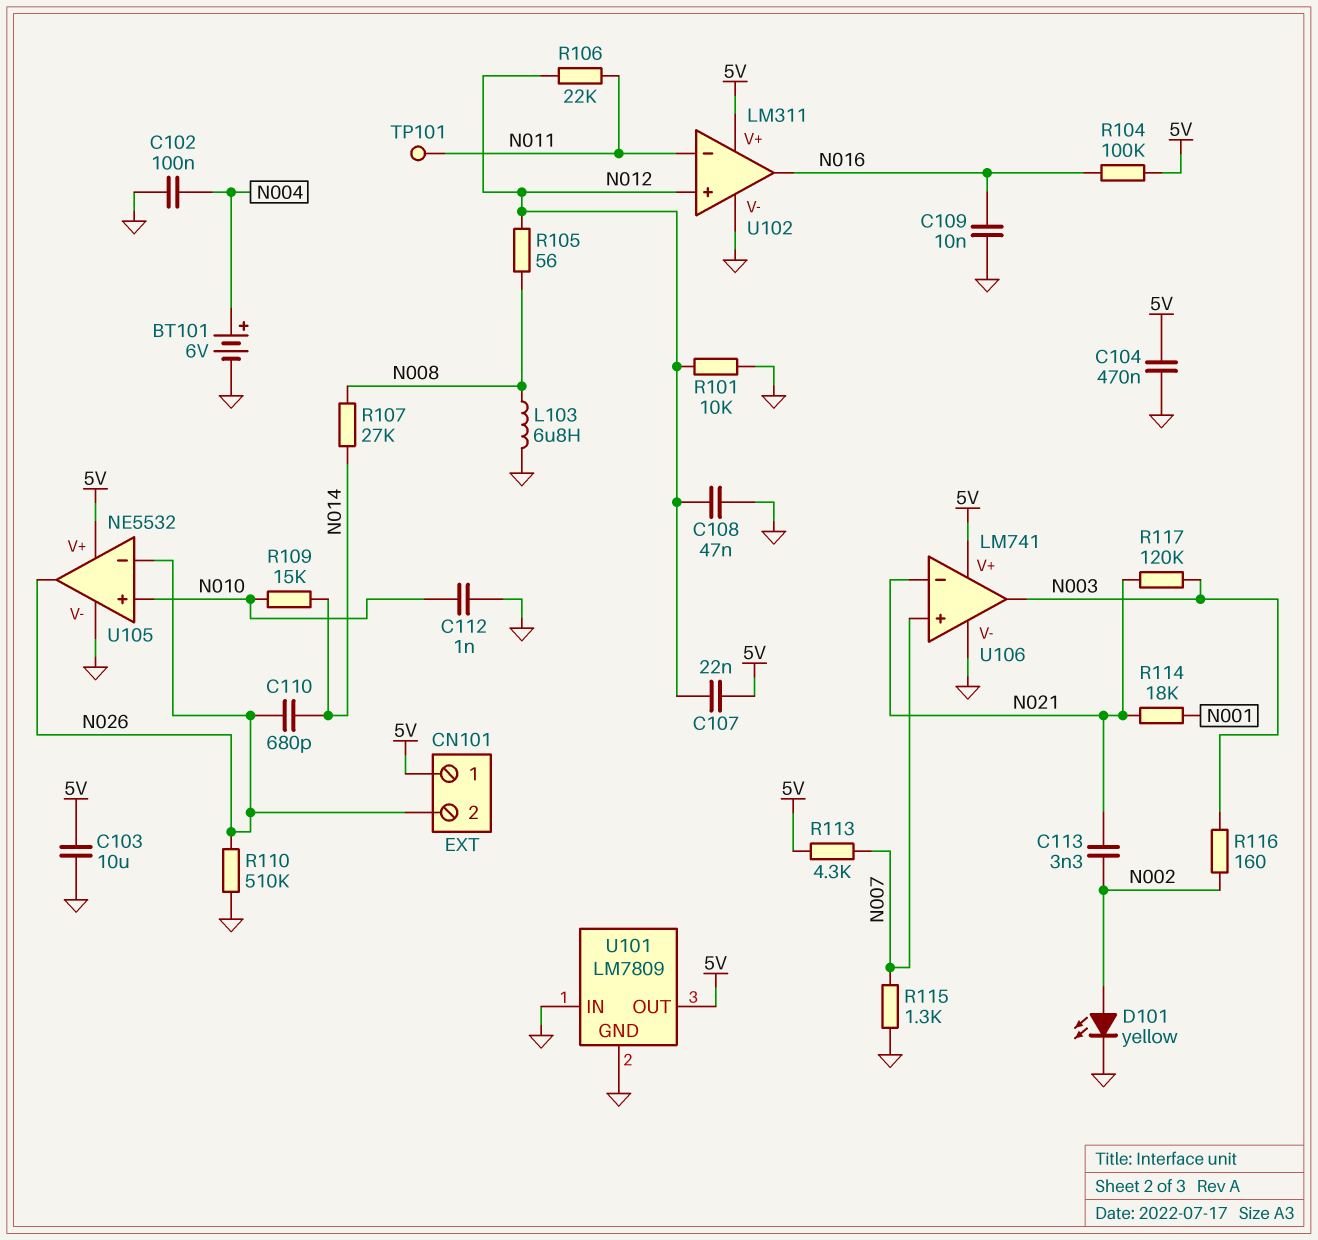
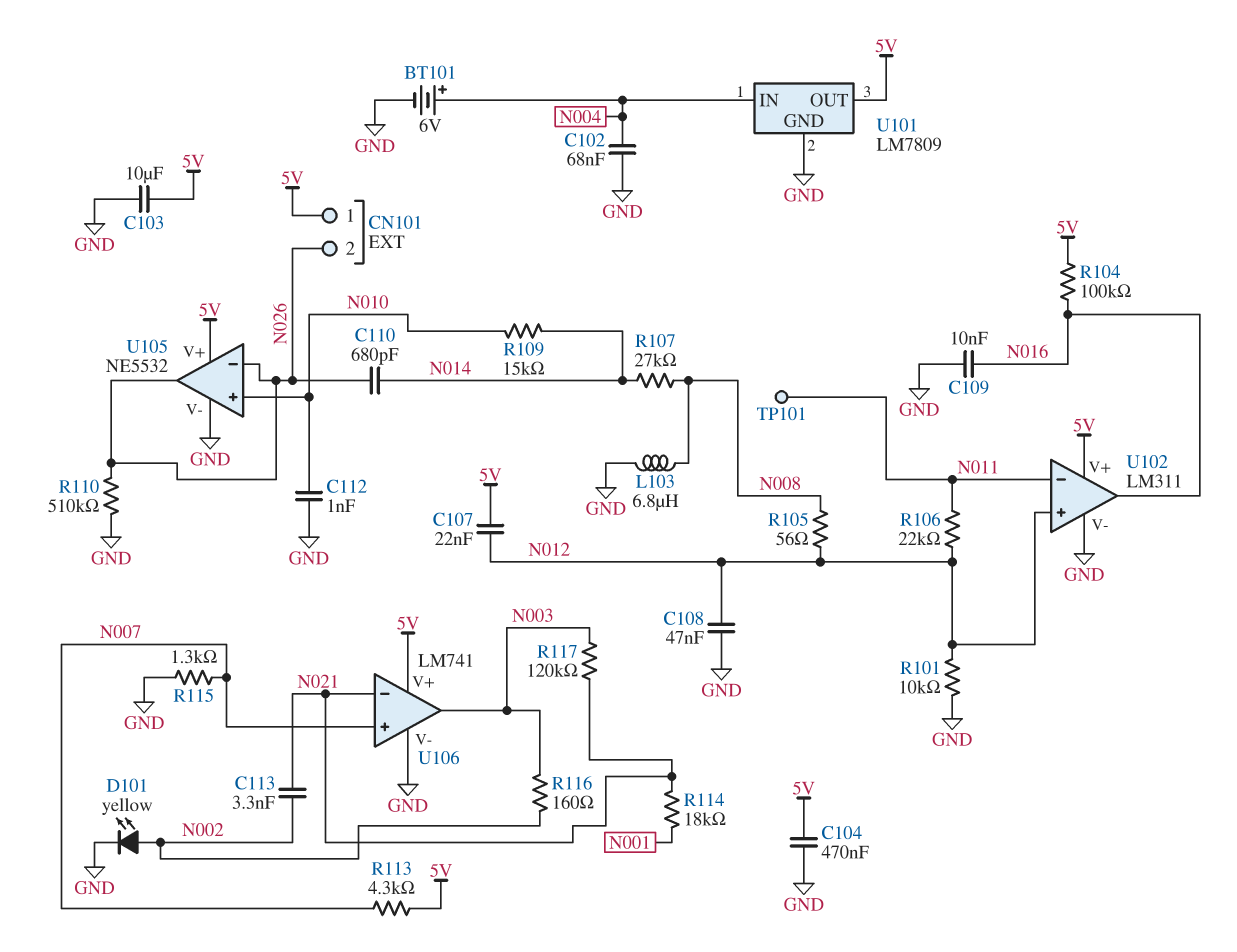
C102: 100nF (GND, N004) -> 68nF (GND, N004)
U101 pin IN: GND -> N004

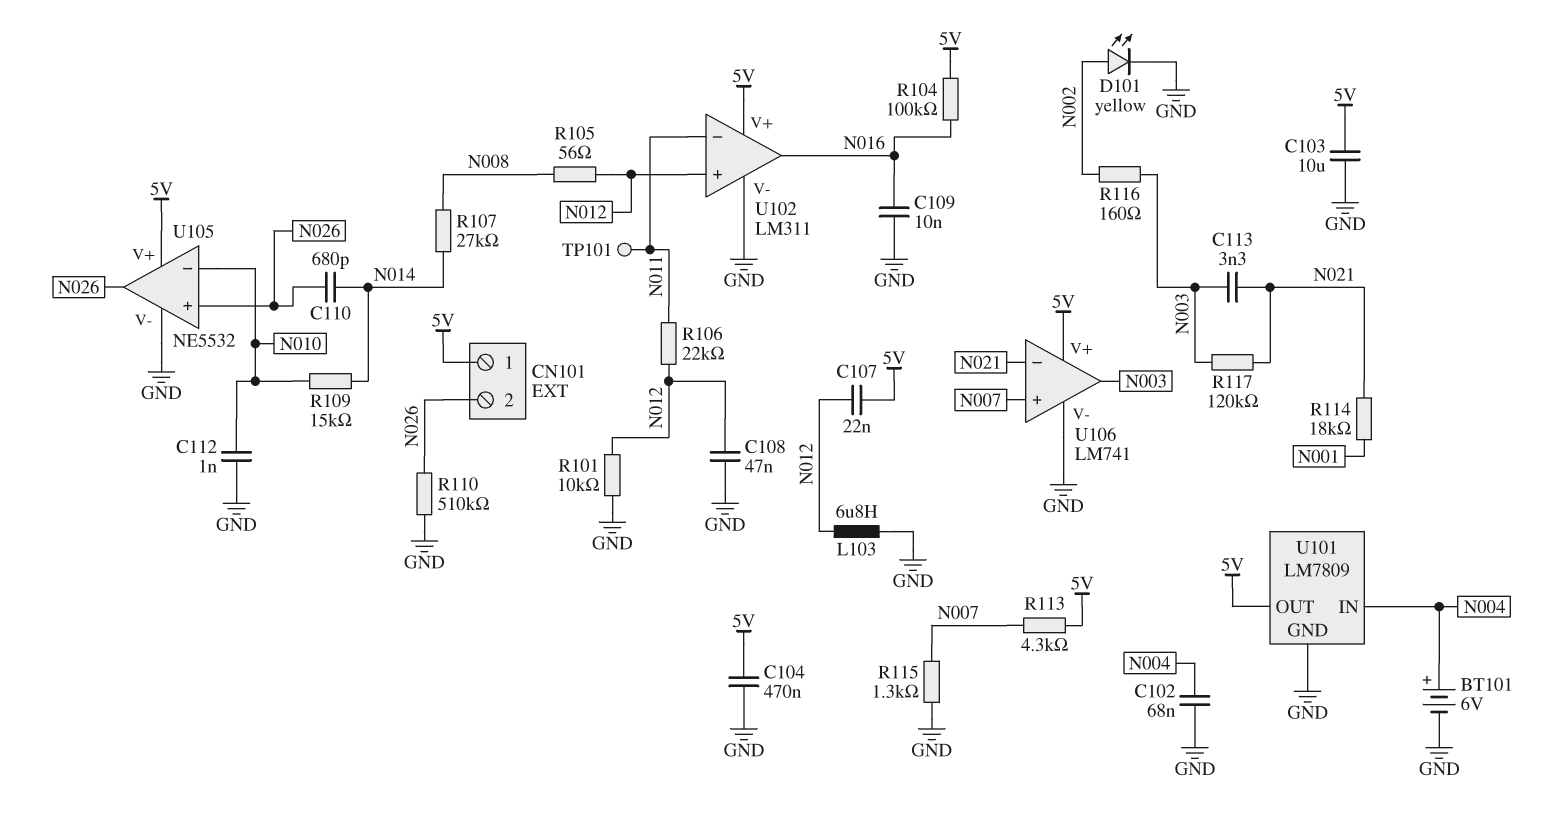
C113: 3.3nF (N002, N021) -> 3.3nF (N003, N021)
L103: 6.8uH (GND, N008) -> 6.8uH (GND, N012)
U105 pin in+: N010 -> N026
U105 pin in-: N026 -> N010

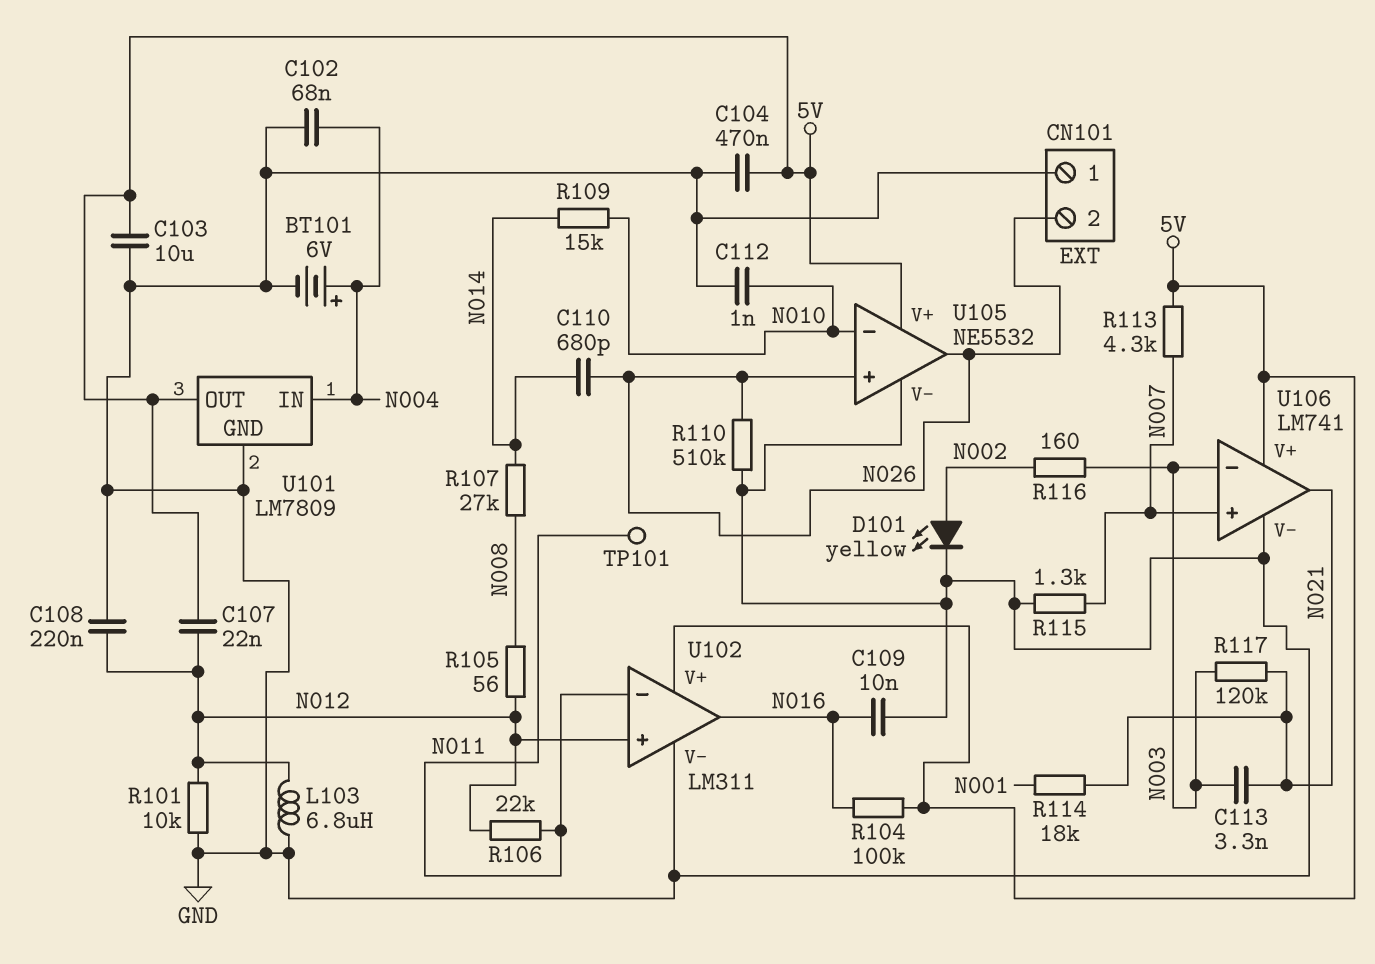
C108: 47nF (GND, N012) -> 220nF (GND, N012)
CN101 pin 1: 5V -> GND
U106 pin in-: N021 -> N003
U106 pin out: N003 -> N021

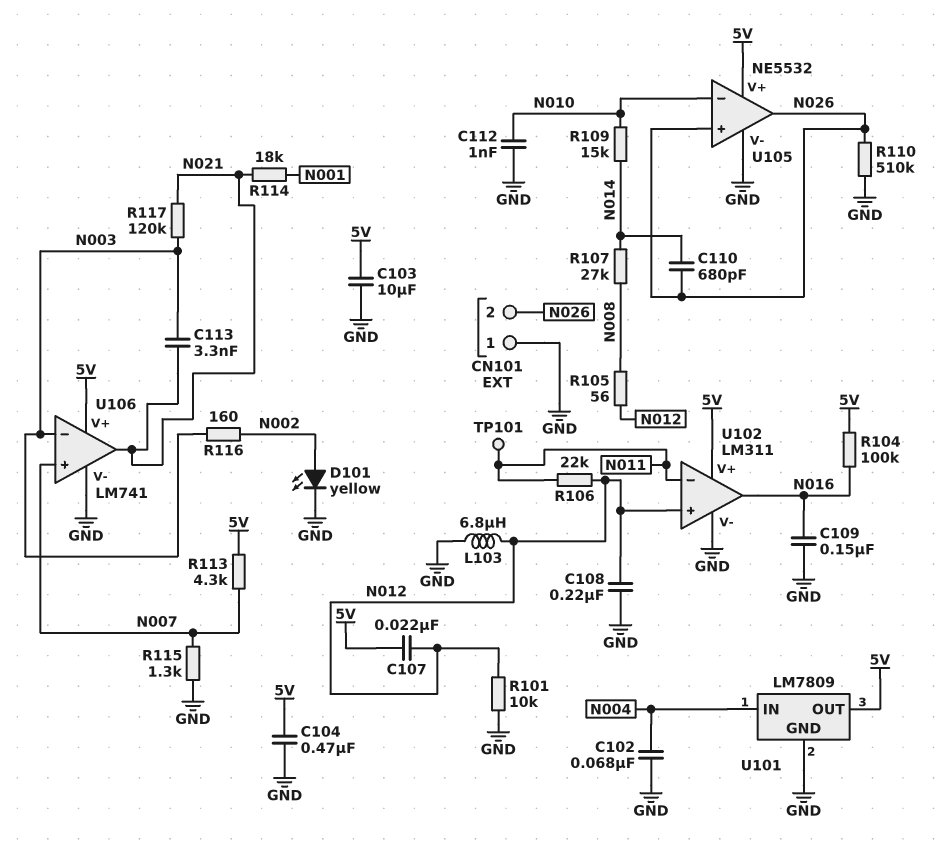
BT101: 6V (plus N004, minus GND) -> none
C109: 10nF (GND, N016) -> 150nF (GND, N016)

